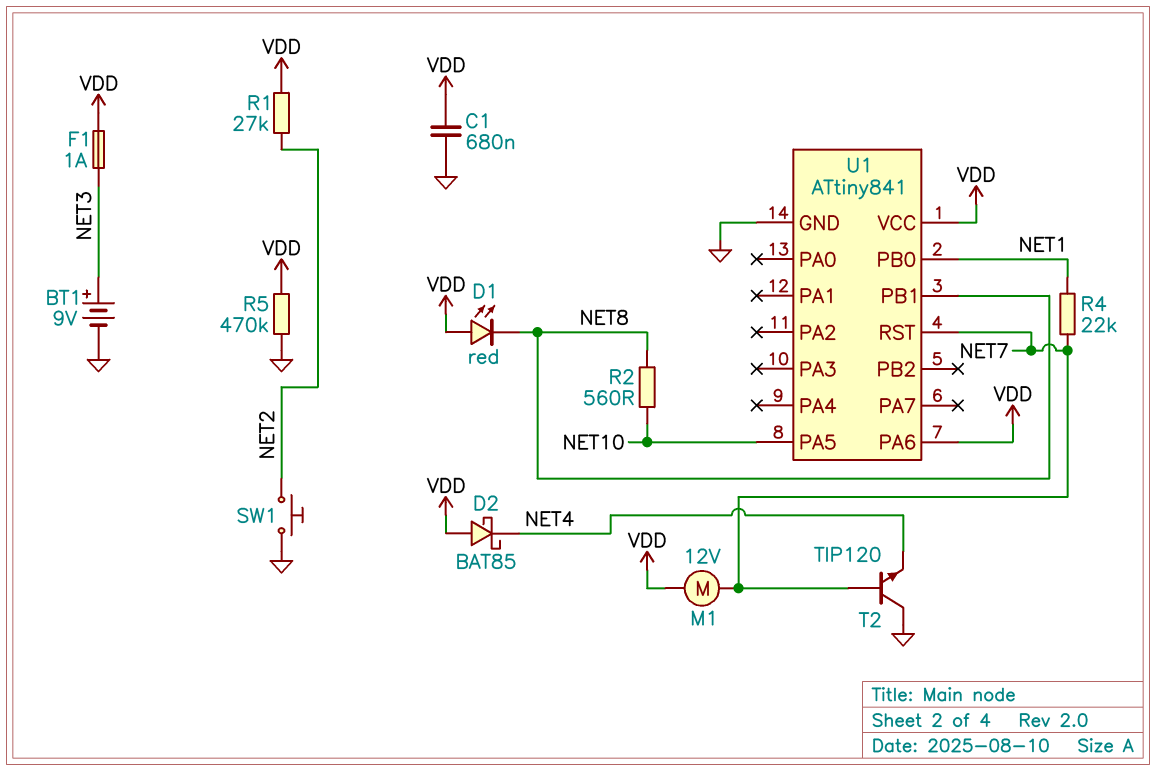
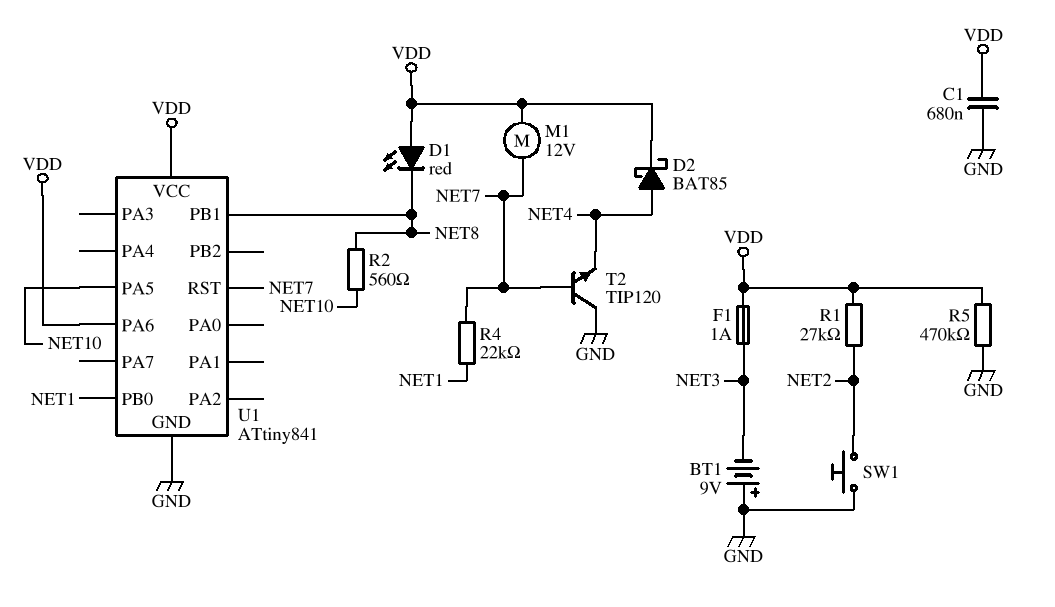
BT1: 9V (plus NET3, minus GND) -> 9V (plus GND, minus NET3)
D2: schottky BAT85 (A VDD, K NET4) -> schottky BAT85 (A NET4, K VDD)

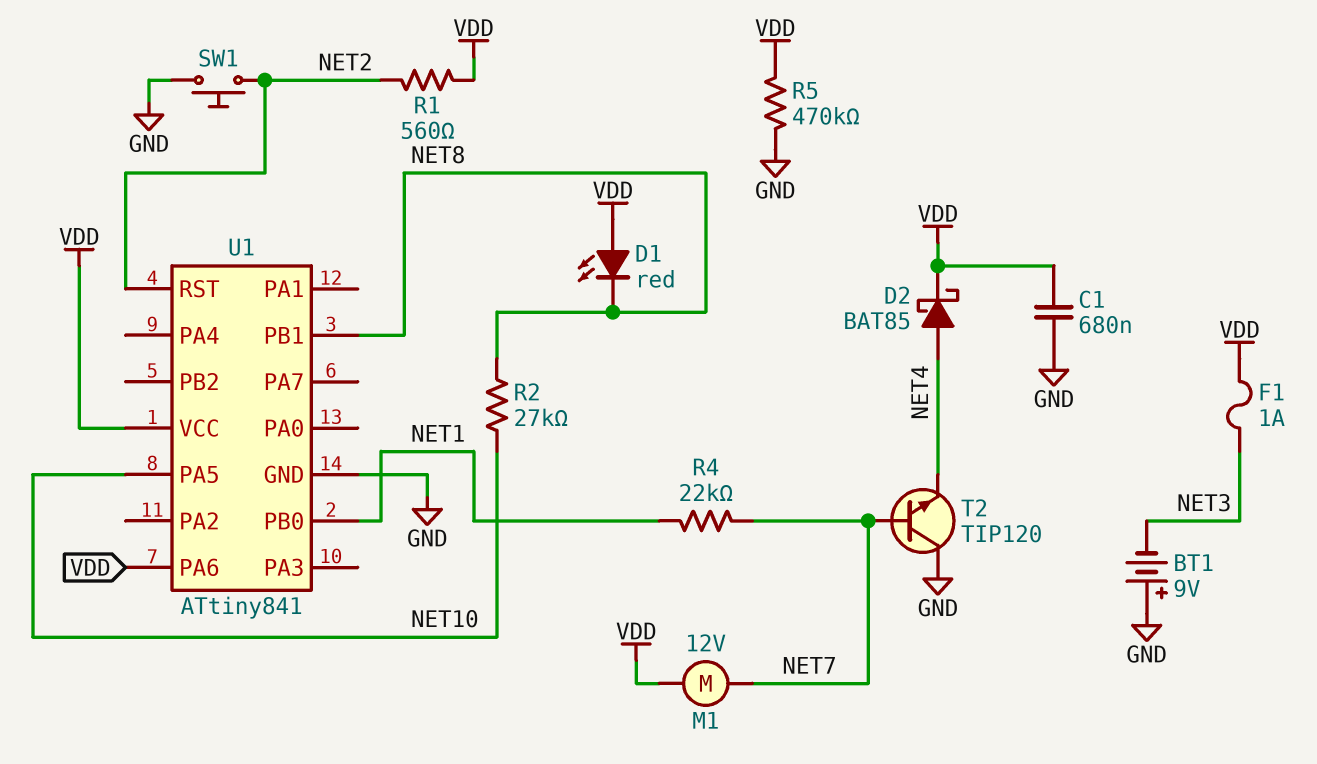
R1: 27k (NET2, VDD) -> 560 (NET2, VDD)
R2: 560 (NET8, NET10) -> 27k (NET8, NET10)
U1 pin RST: NET7 -> NET2

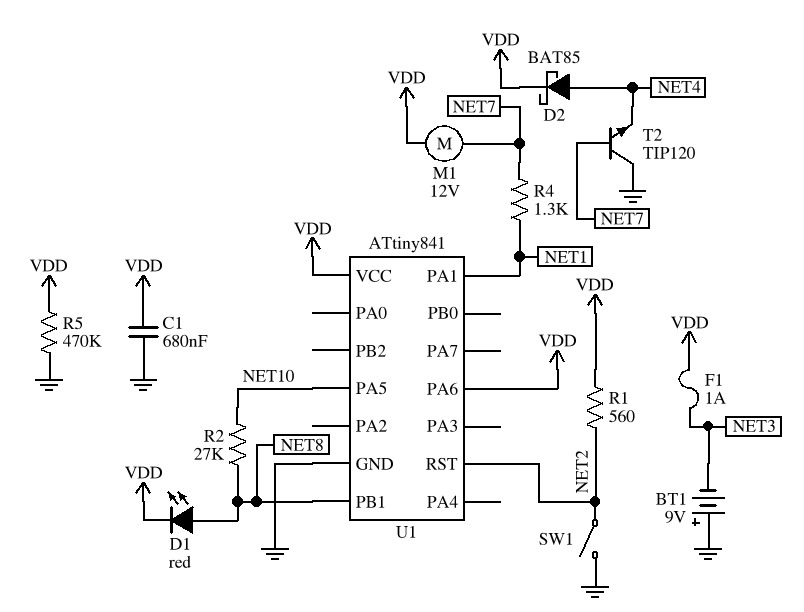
D1: LED red (A VDD, K NET8) -> LED red (A NET8, K VDD)
R4: 22k (NET1, NET7) -> 1.3k (NET1, NET7)
SW1: button (GND, NET2) -> switch (GND, NET2)
U1 pin PA1: none -> NET1
U1 pin PB0: NET1 -> none

